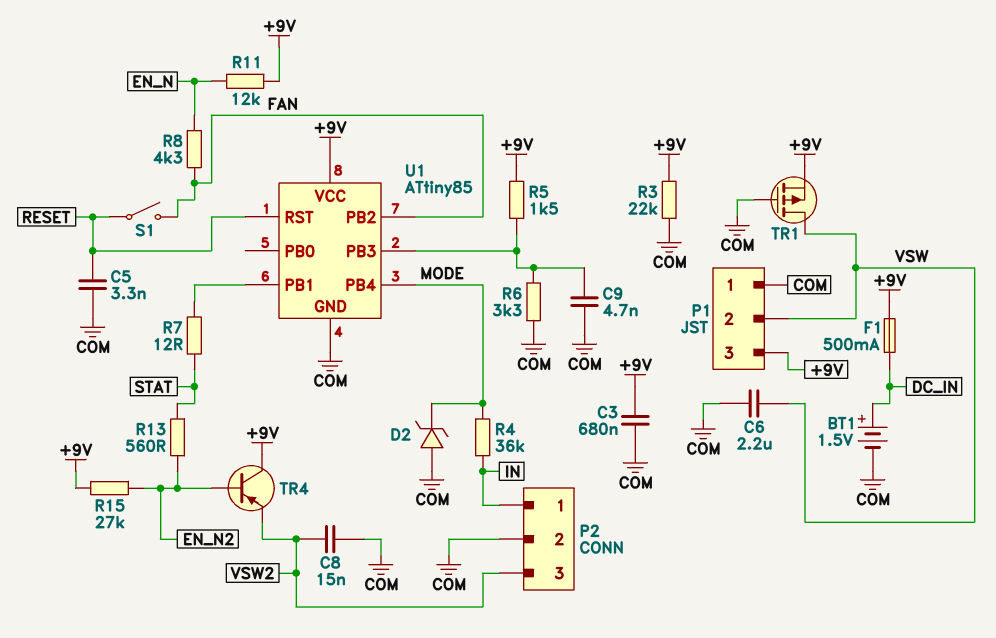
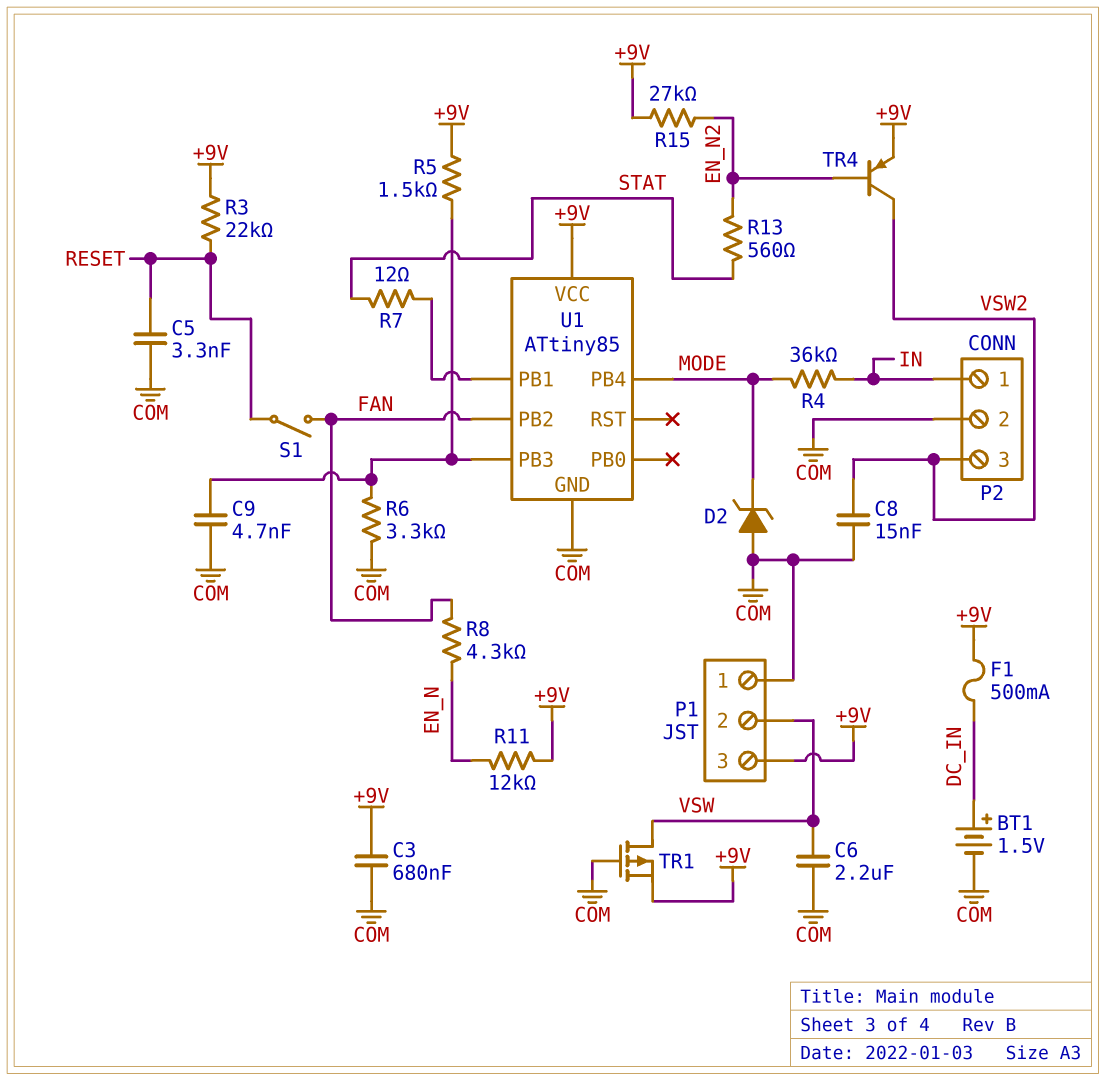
R3: 22k (+9V, COM) -> 22k (+9V, RESET)
TR4: PNP (B EN_N2, C +9V, E VSW2) -> PNP (B EN_N2, C VSW2, E +9V)
U1 pin RST: RESET -> none

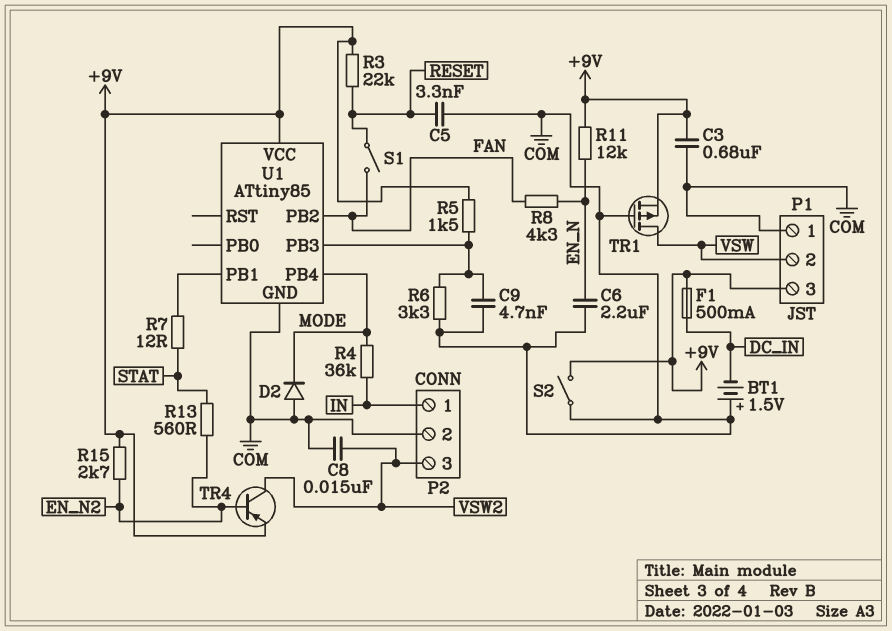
BT1: 1.5V (plus DC_IN, minus COM) -> 1.5V (plus COM, minus DC_IN)
C6: 2.2uF (COM, VSW) -> 2.2uF (COM, EN_N)
D2: zener (A COM, K MODE) -> diode (A COM, K MODE)
R15: 27k (+9V, EN_N2) -> 2.7k (+9V, EN_N2)
S2: none -> switch (+9V, COM)

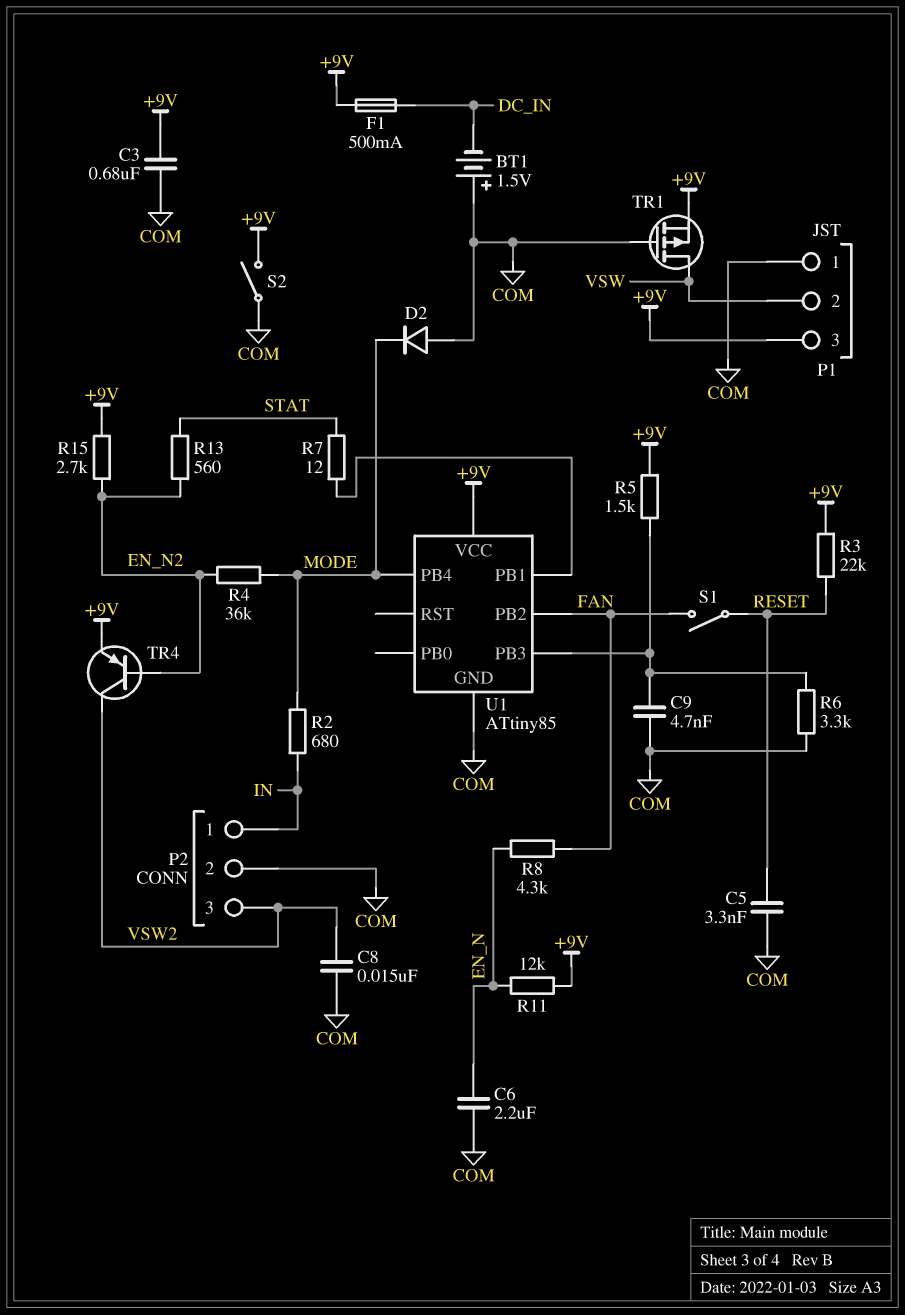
R2: none -> 680 (IN, MODE)
R4: 36k (IN, MODE) -> 36k (EN_N2, MODE)

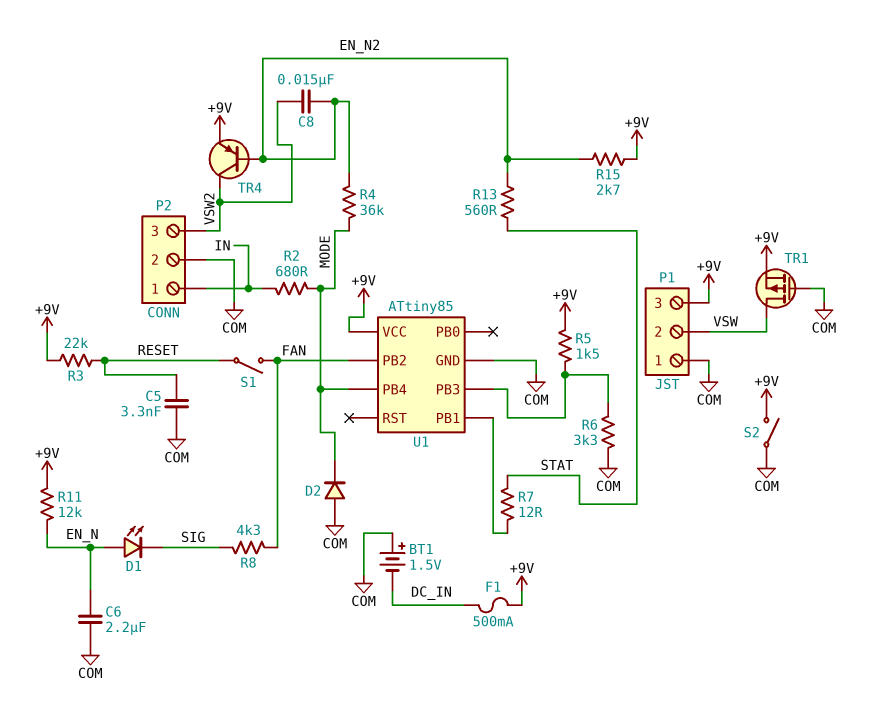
C3: 680nF (+9V, COM) -> none
C8: 15nF (COM, VSW2) -> 15nF (EN_N2, VSW2)
C9: 4.7nF (COM, U1/PB3) -> none
D1: none -> LED (A EN_N, K SIG)
R8: 4.3k (EN_N, FAN) -> 4.3k (FAN, SIG)

